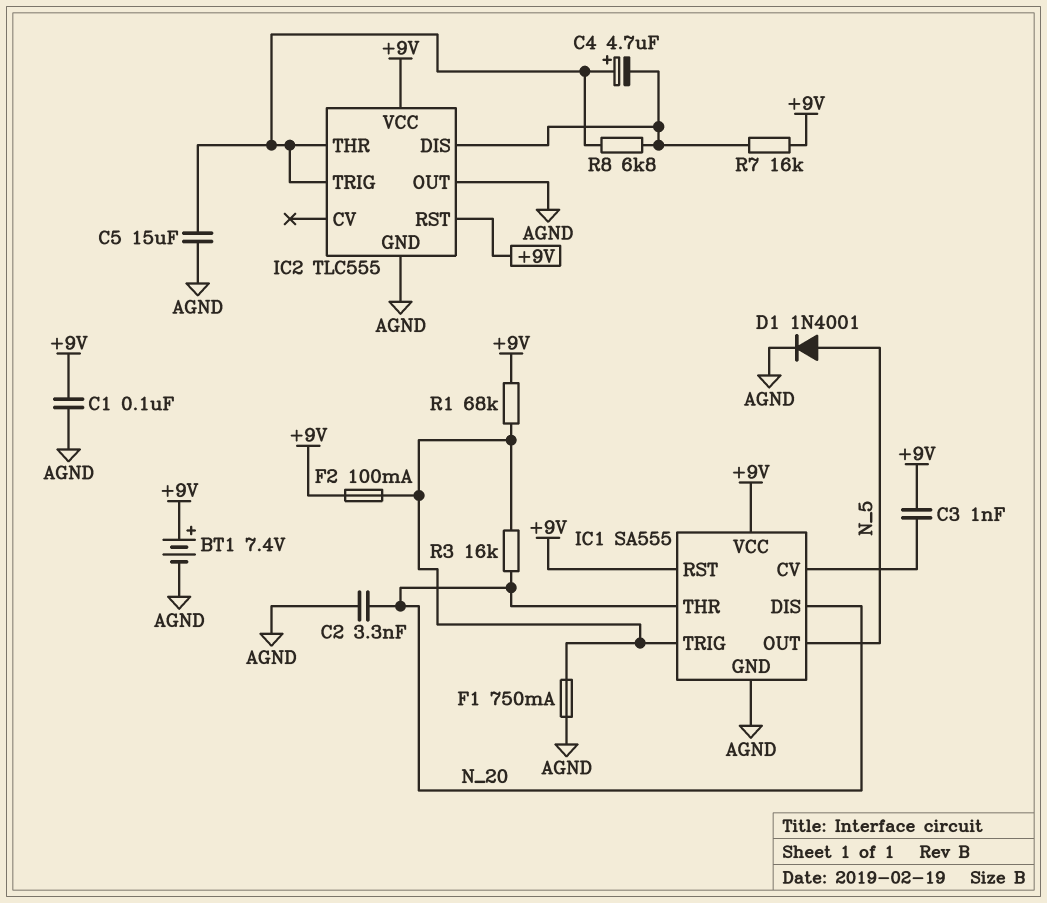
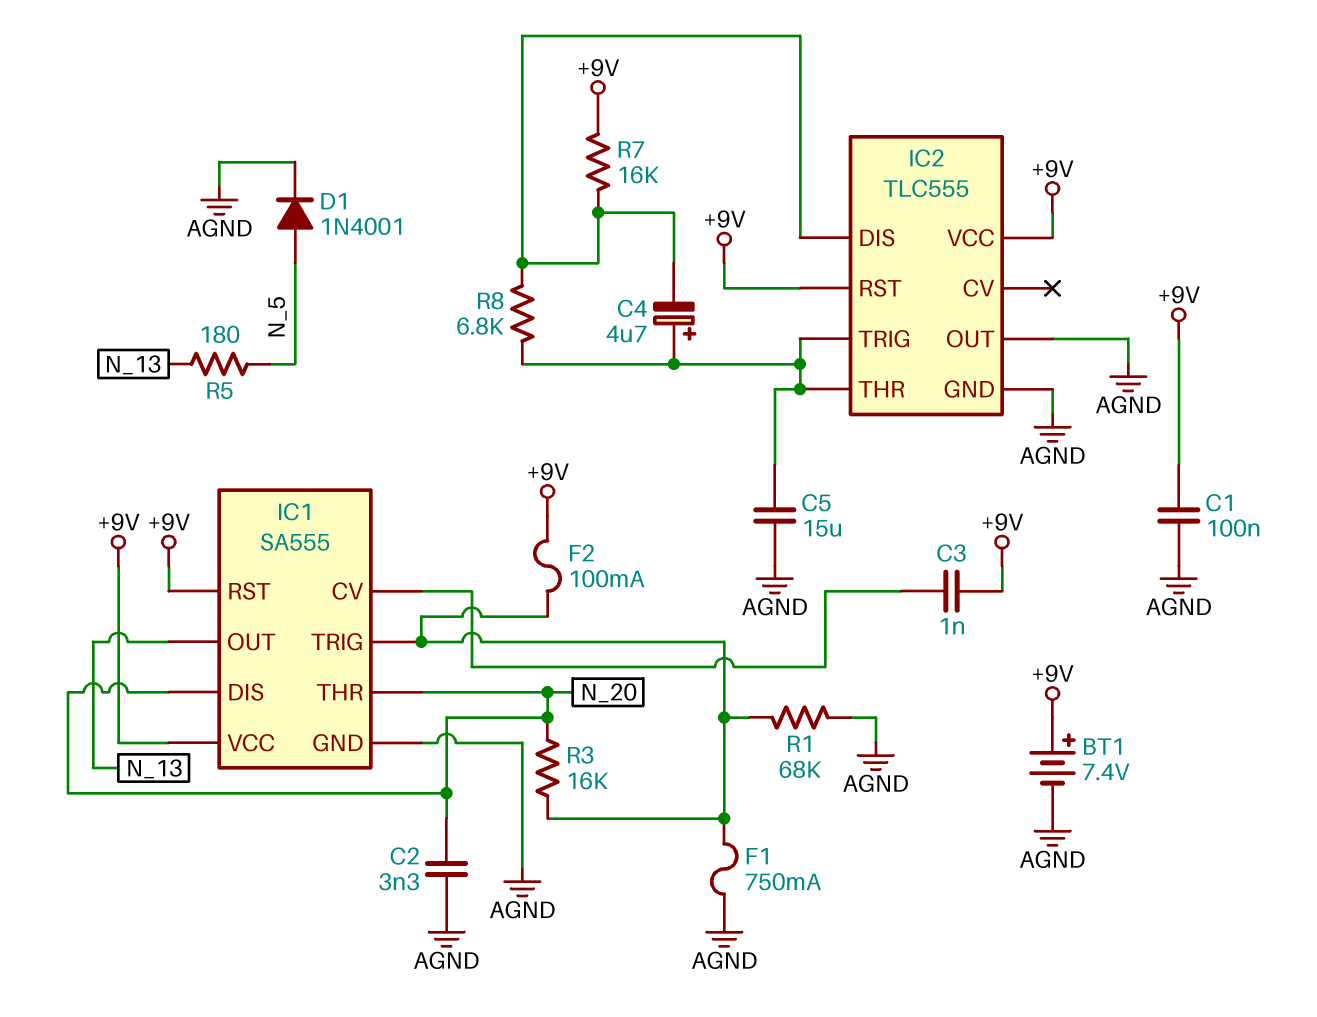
IC1 pin OUT: N_5 -> N_13
R1: 68k (+9V, IC1/TRIG) -> 68k (AGND, IC1/TRIG)
R5: none -> 180 (N_5, N_13)

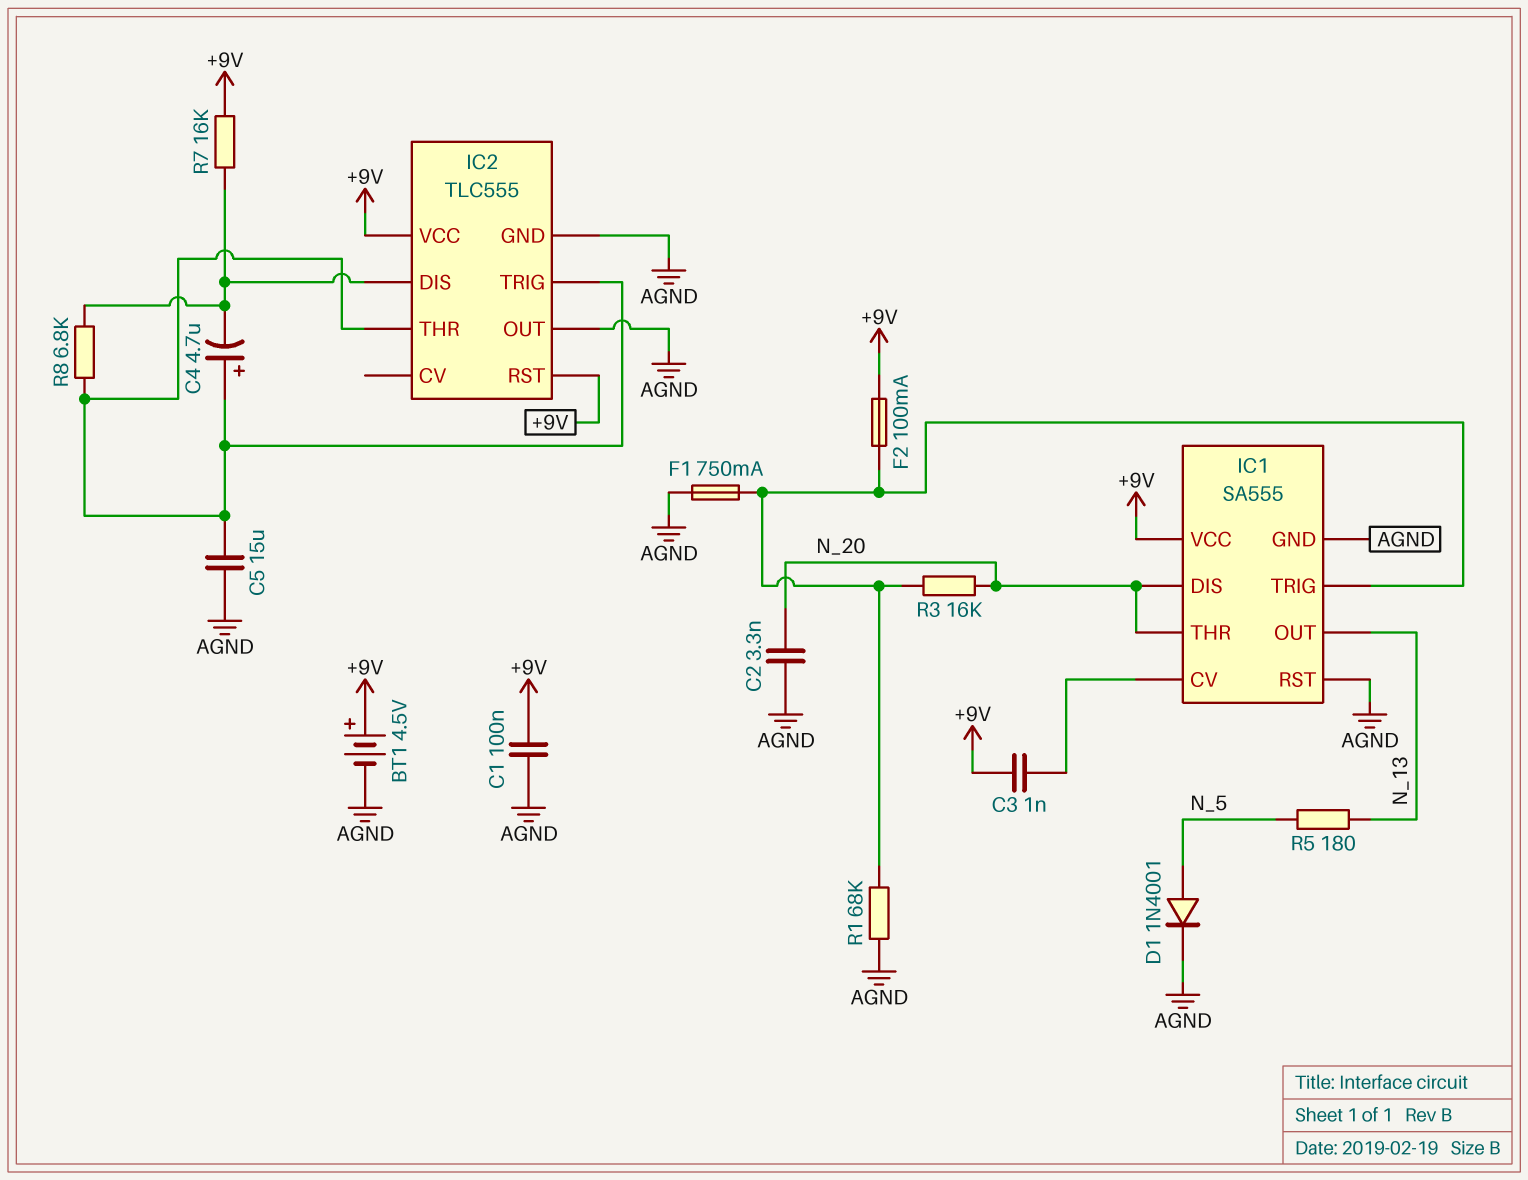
BT1: 7.4V (plus +9V, minus AGND) -> 4.5V (plus +9V, minus AGND)
IC1 pin RST: +9V -> AGND

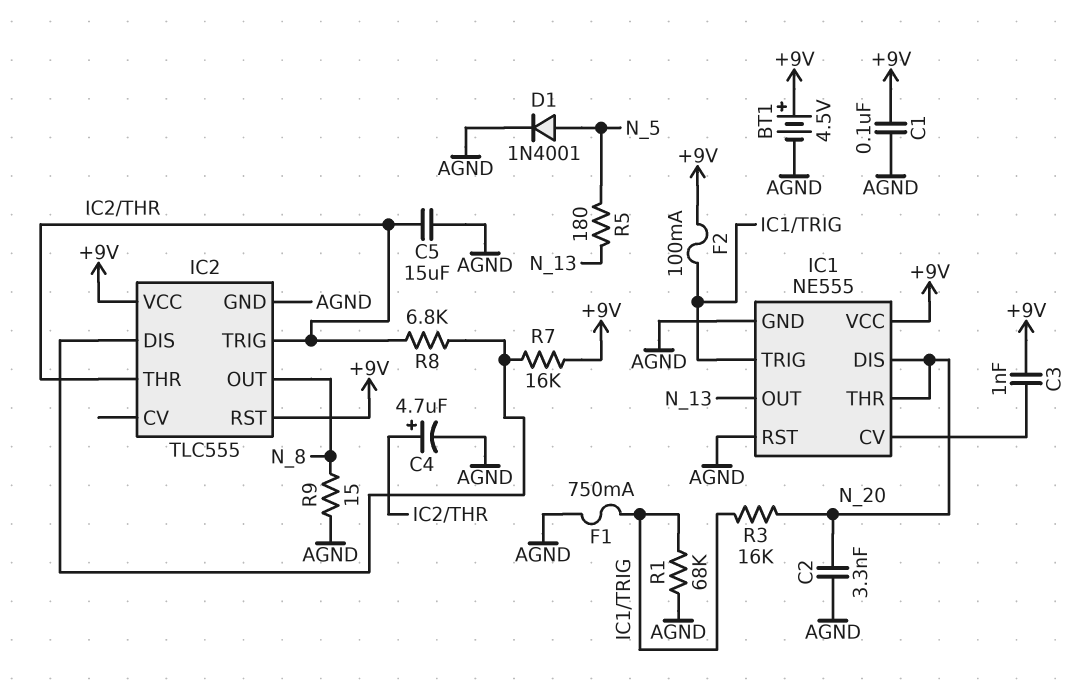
C4: 4.7uF (plus IC2/THR, minus IC2/DIS) -> 4.7uF (plus IC2/THR, minus AGND)
IC1: SA555 -> NE555
IC2 pin OUT: AGND -> N_8
R9: none -> 15 (AGND, N_8)

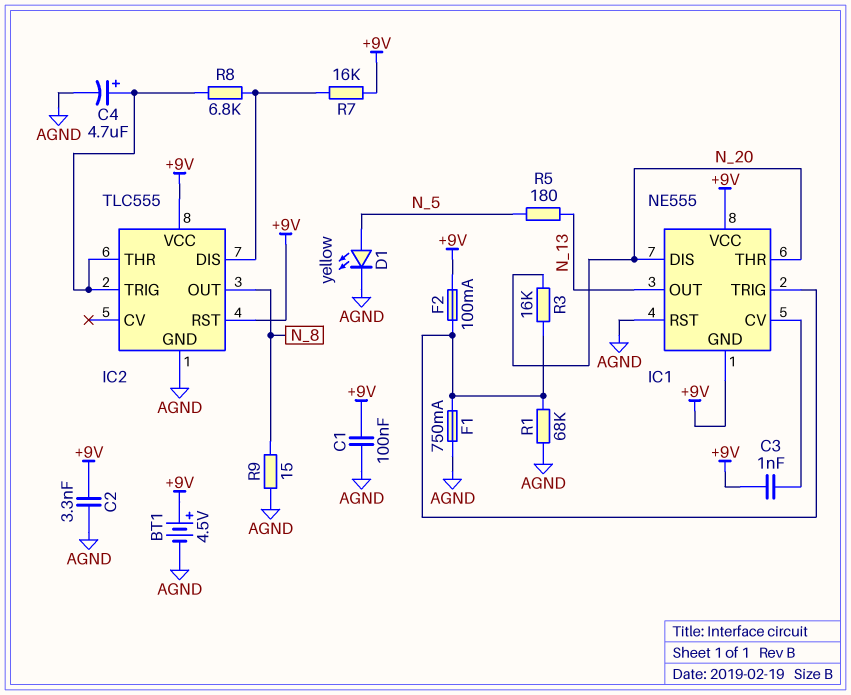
C2: 3.3nF (AGND, N_20) -> 3.3nF (+9V, AGND)
C5: 15uF (AGND, IC2/THR) -> none
D1: diode 1N4001 (A N_5, K AGND) -> LED yellow (A N_5, K AGND)
IC1 pin GND: AGND -> +9V

